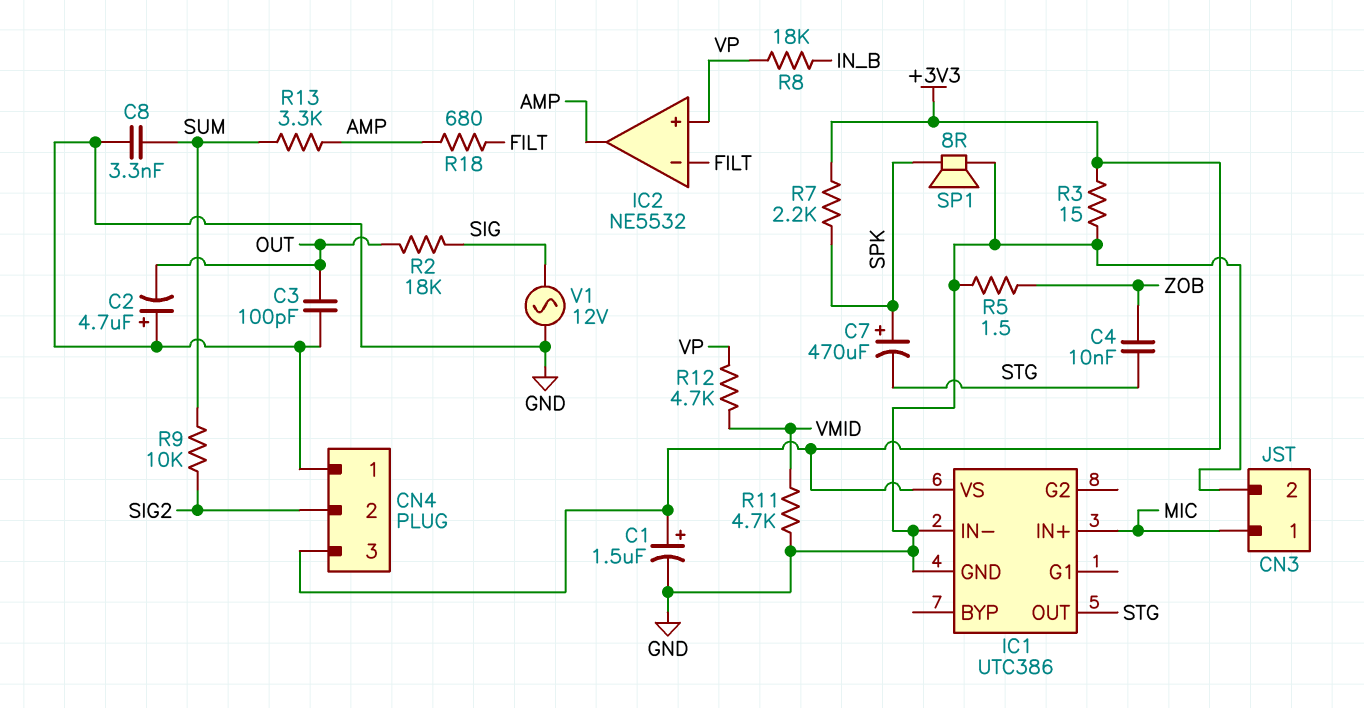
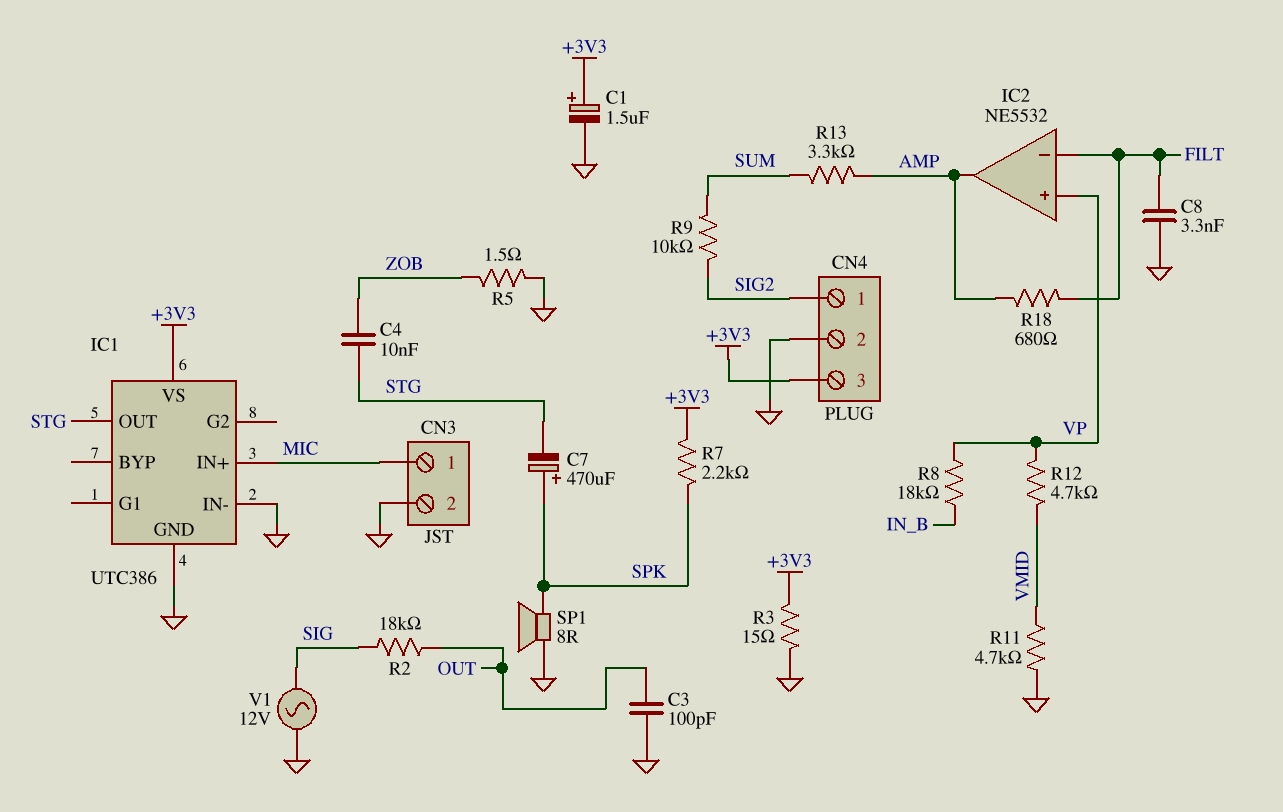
C2: 4.7uF (plus GND, minus OUT) -> none
C8: 3.3nF (GND, SUM) -> 3.3nF (FILT, GND)
CN4 pin 1: GND -> SIG2
CN4 pin 2: SIG2 -> GND

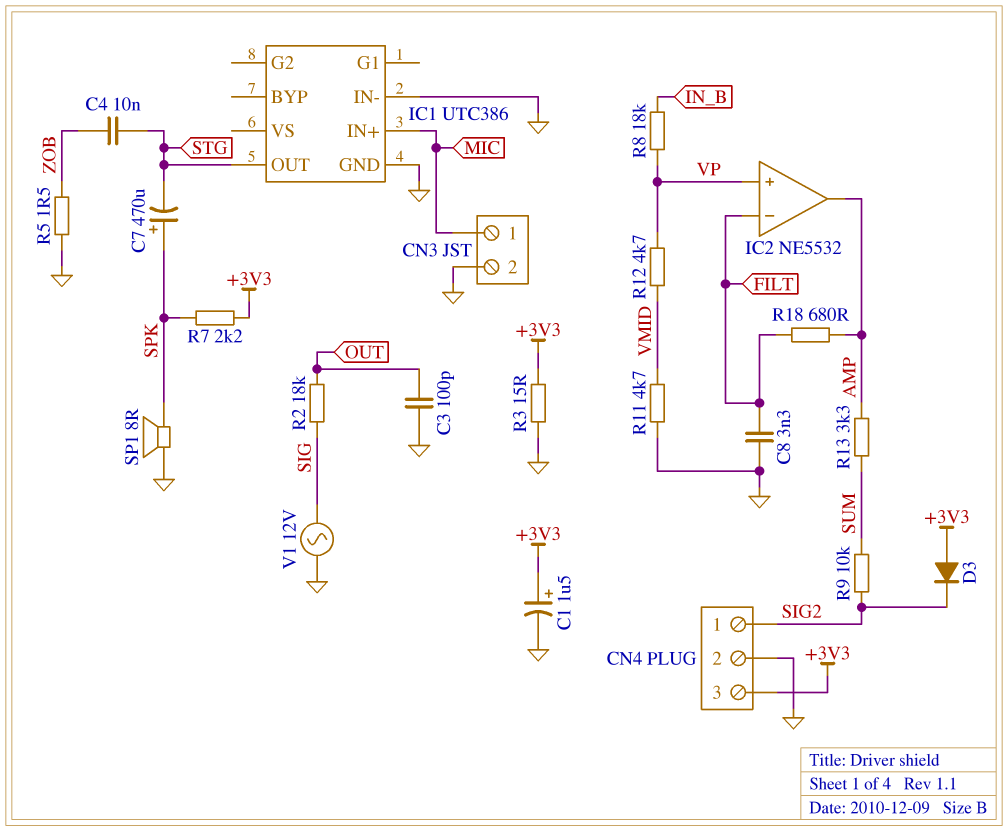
D3: none -> diode (A +3V3, K SIG2)
IC1 pin VS: +3V3 -> none

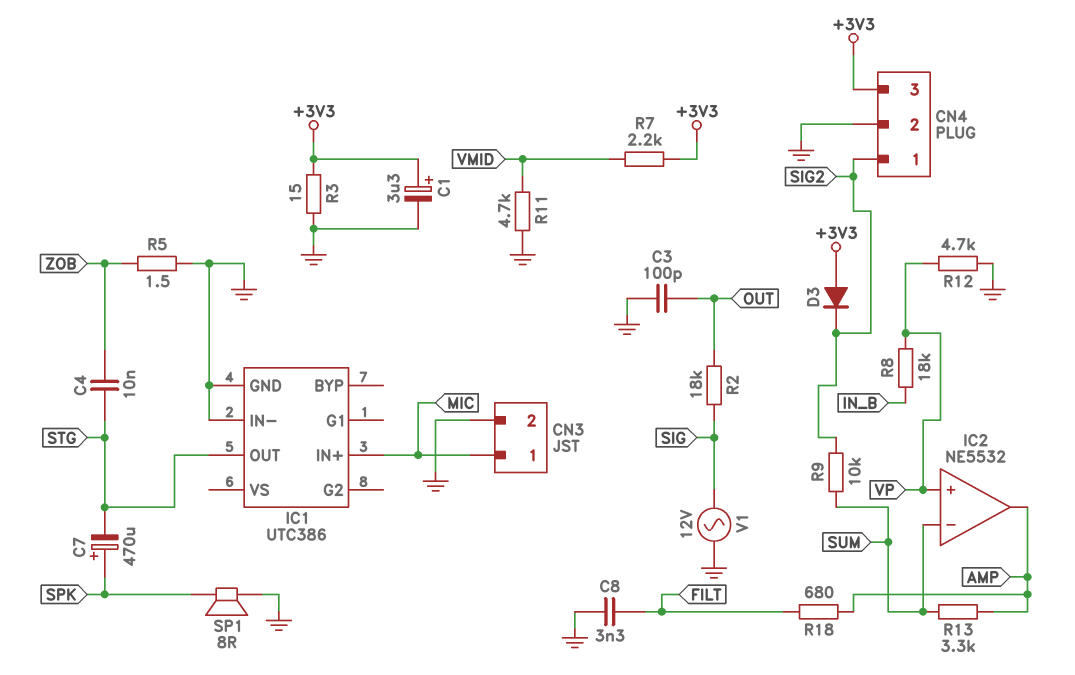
C1: 1.5uF (plus +3V3, minus GND) -> 3.3uF (plus +3V3, minus GND)
IC2 pin in-: FILT -> SUM
R7: 2.2k (+3V3, SPK) -> 2.2k (+3V3, VMID)
R12: 4.7k (VMID, VP) -> 4.7k (GND, VP)

